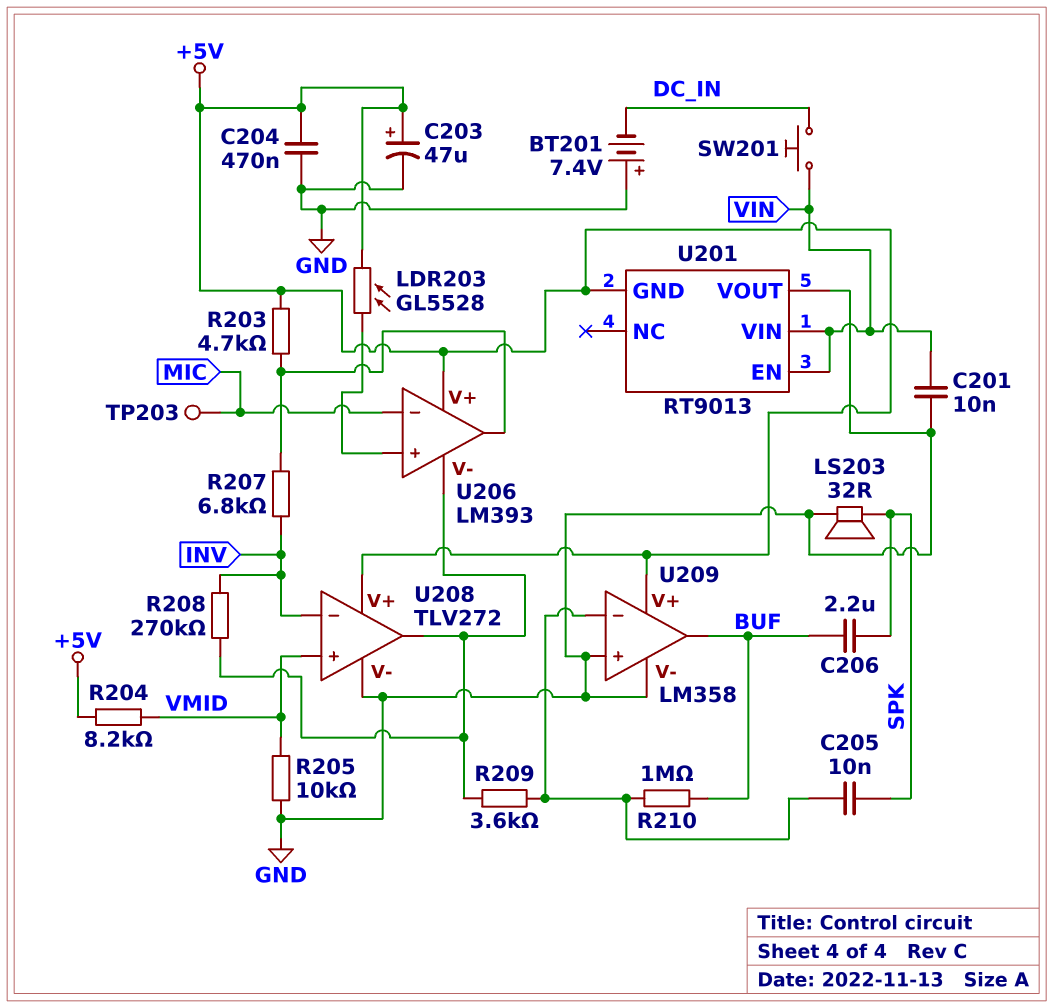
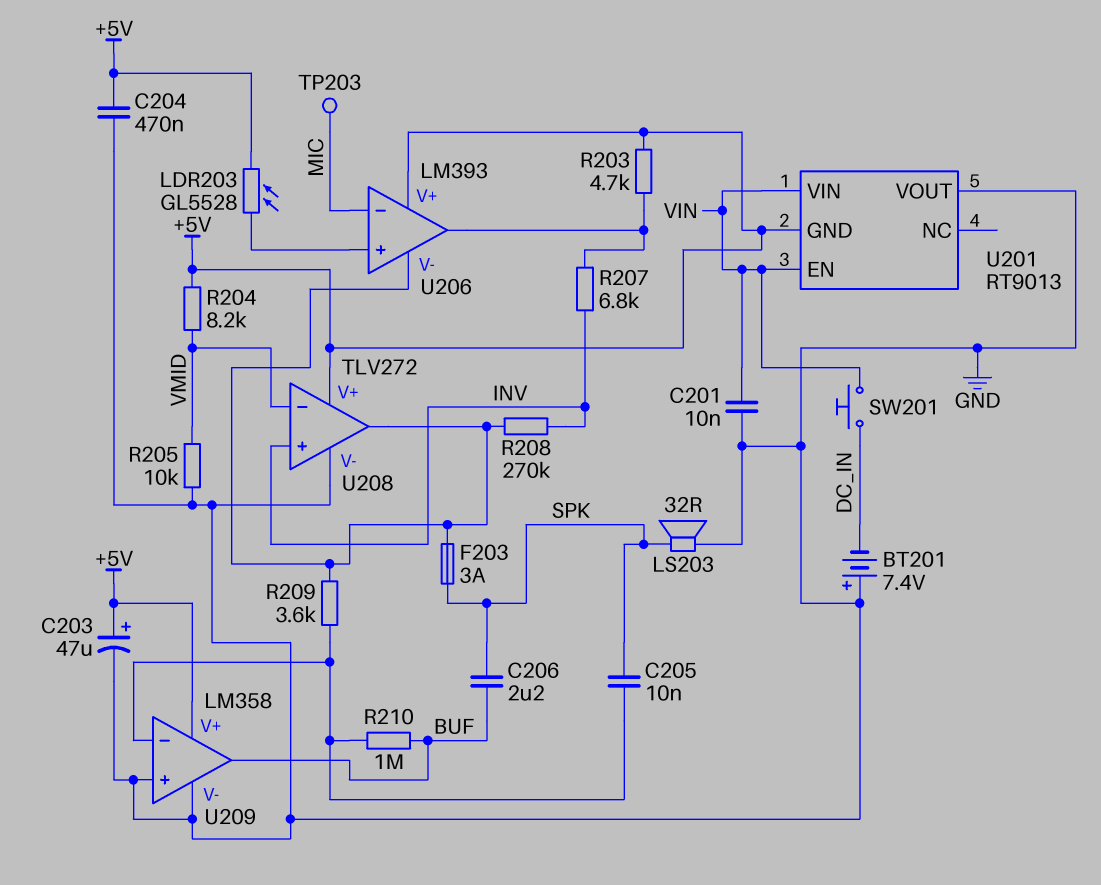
F203: none -> 3A (SPK, U206/V-)
U208 pin in+: VMID -> INV
U208 pin in-: INV -> VMID

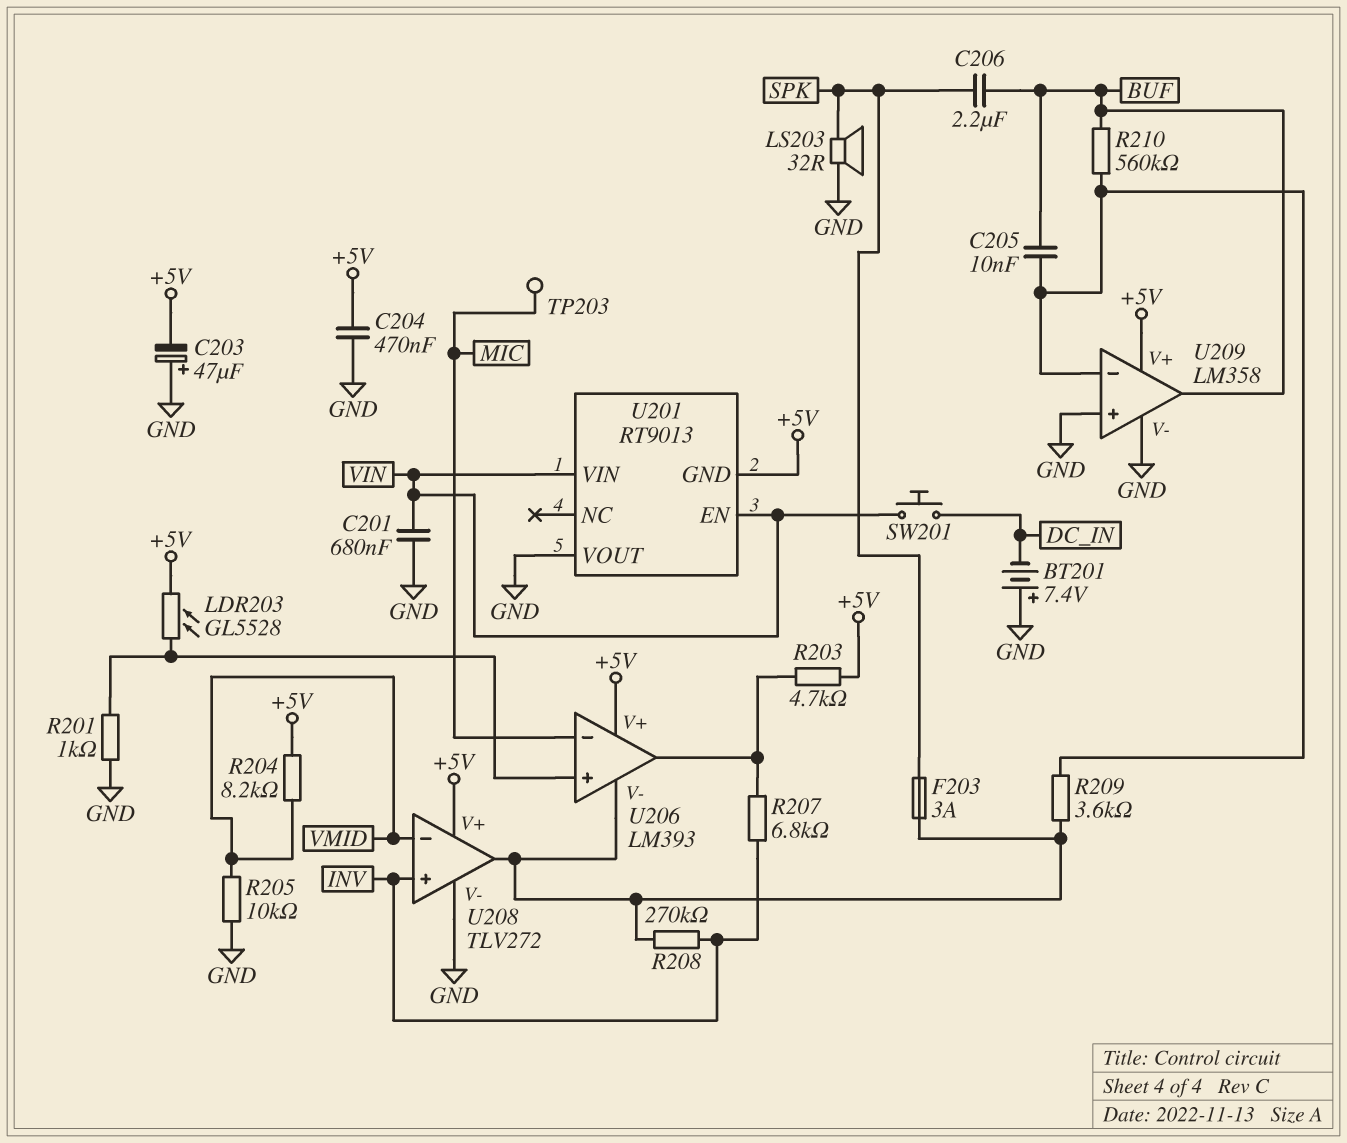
C201: 10nF (GND, VIN) -> 680nF (GND, VIN)
C203: 47uF (plus +5V, minus GND) -> 47uF (plus GND, minus +5V)
C205: 10nF (SPK, U209/in-) -> 10nF (BUF, U209/in-)
R201: none -> 1k (GND, U206/in+)
R210: 1M (BUF, U209/in-) -> 560k (BUF, U209/in-)

